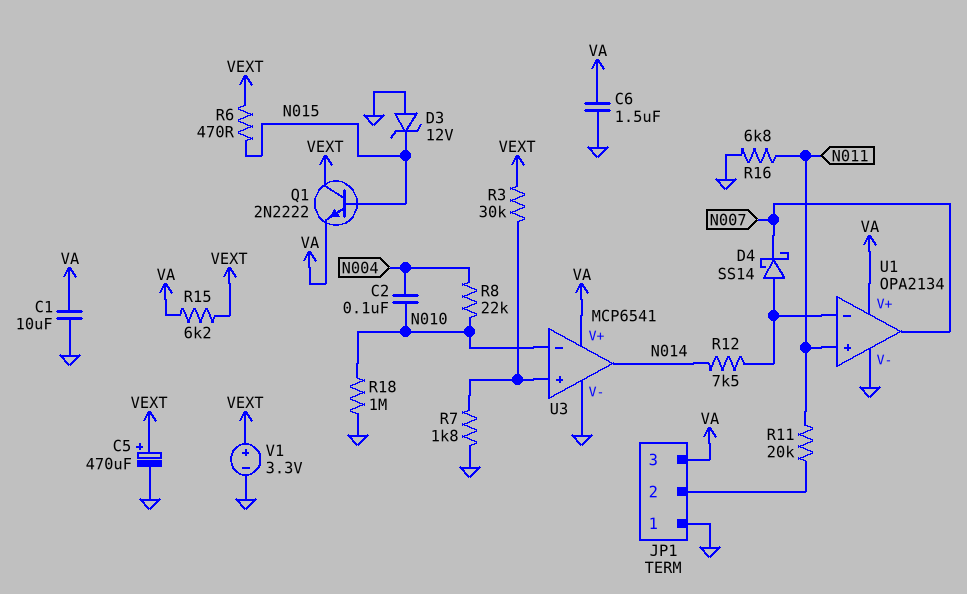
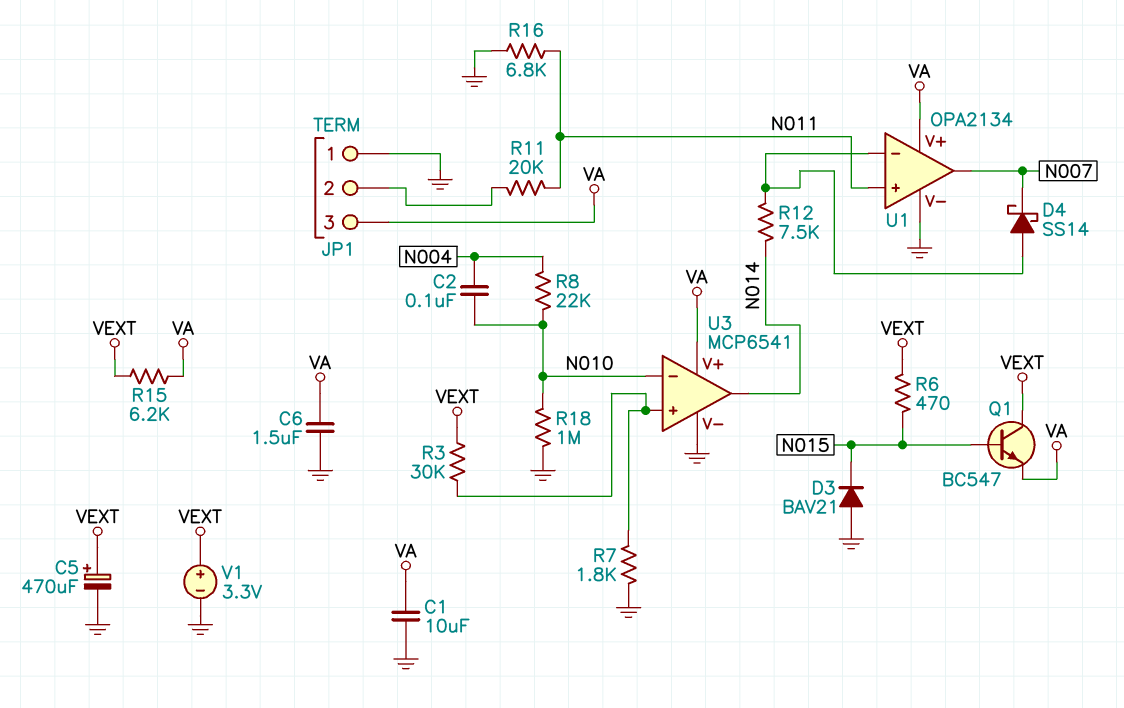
D3: zener 12V (A GND, K N015) -> diode BAV21 (A GND, K N015)
Q1: NPN 2N2222 (B N015, C VEXT, E VA) -> NPN BC547 (B N015, C VEXT, E VA)

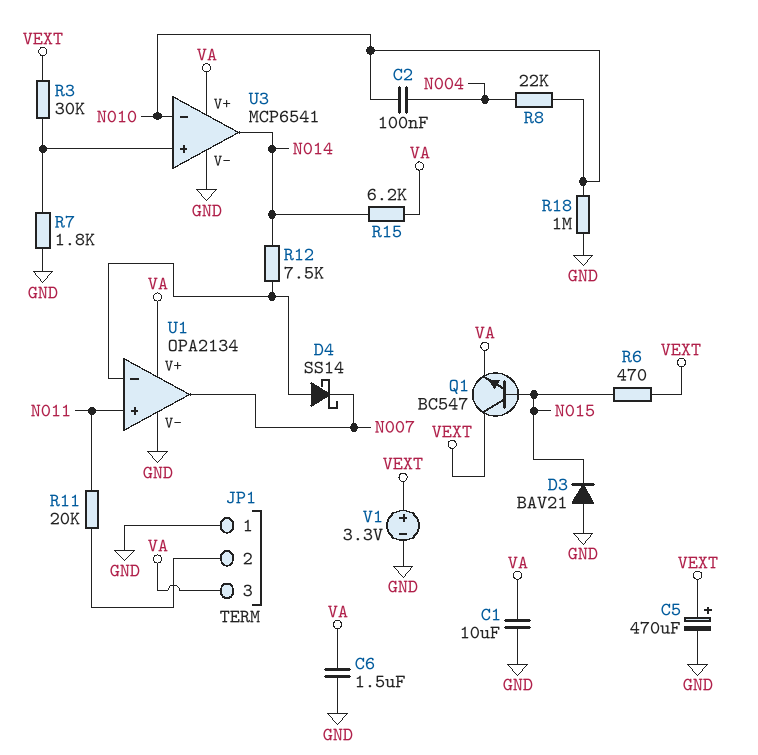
R15: 6.2k (VA, VEXT) -> 6.2k (N014, VA)
R16: 6.8k (GND, N011) -> none

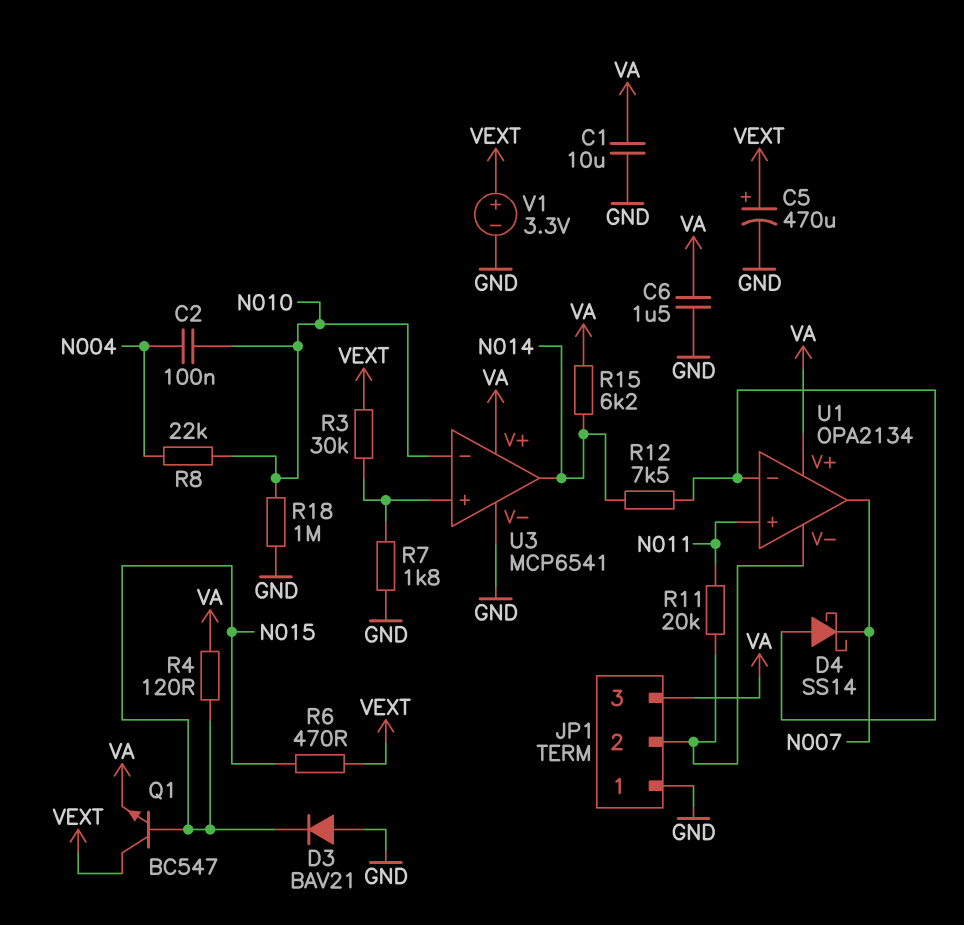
R4: none -> 120 (N015, VA)
U1 pin V-: GND -> JP1/2

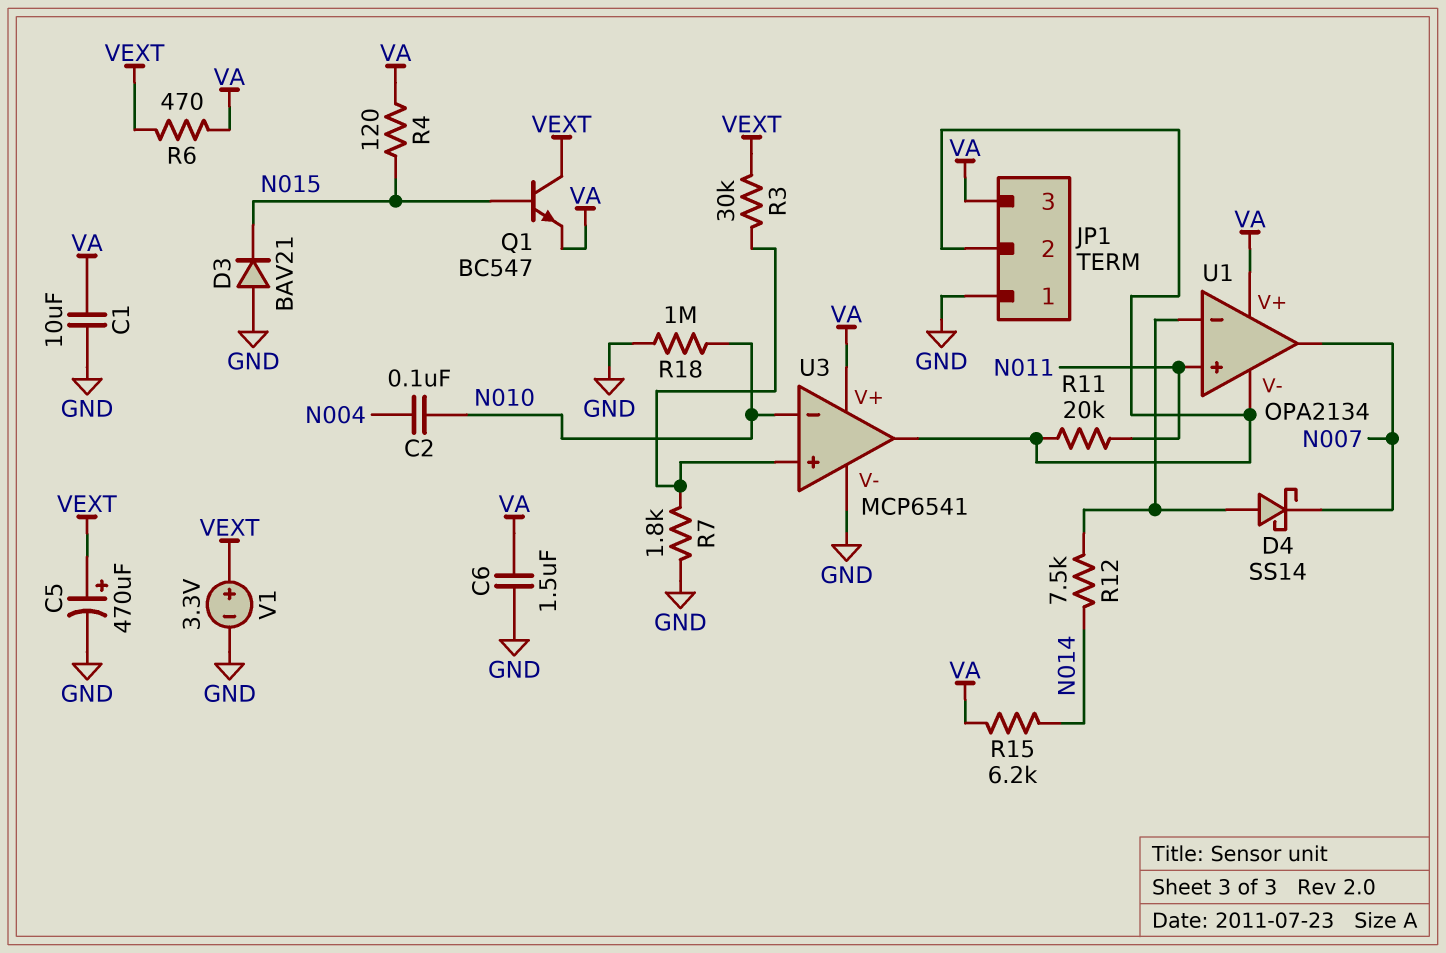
R6: 470 (N015, VEXT) -> 470 (VA, VEXT)
R8: 22k (N004, N010) -> none
U3 pin out: N014 -> JP1/2

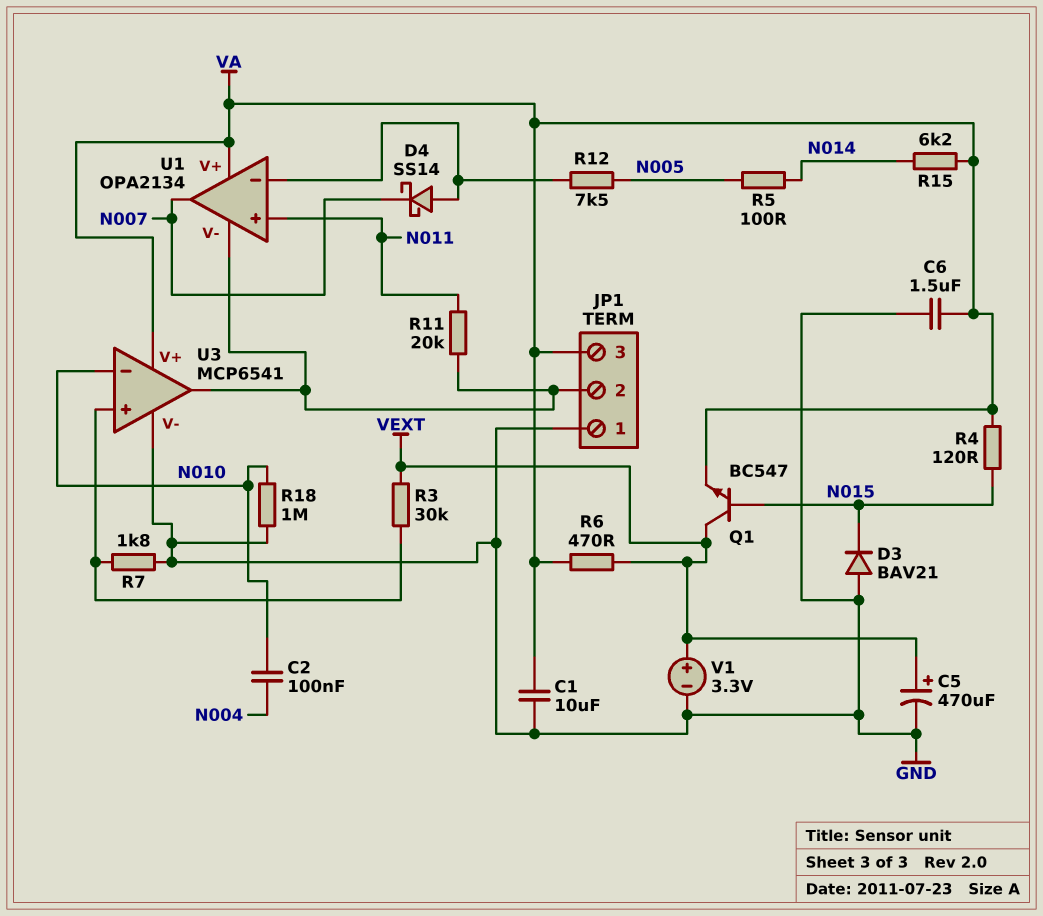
R5: none -> 100 (N005, N014)
R12: 7.5k (N014, U1/in-) -> 7.5k (N005, U1/in-)

